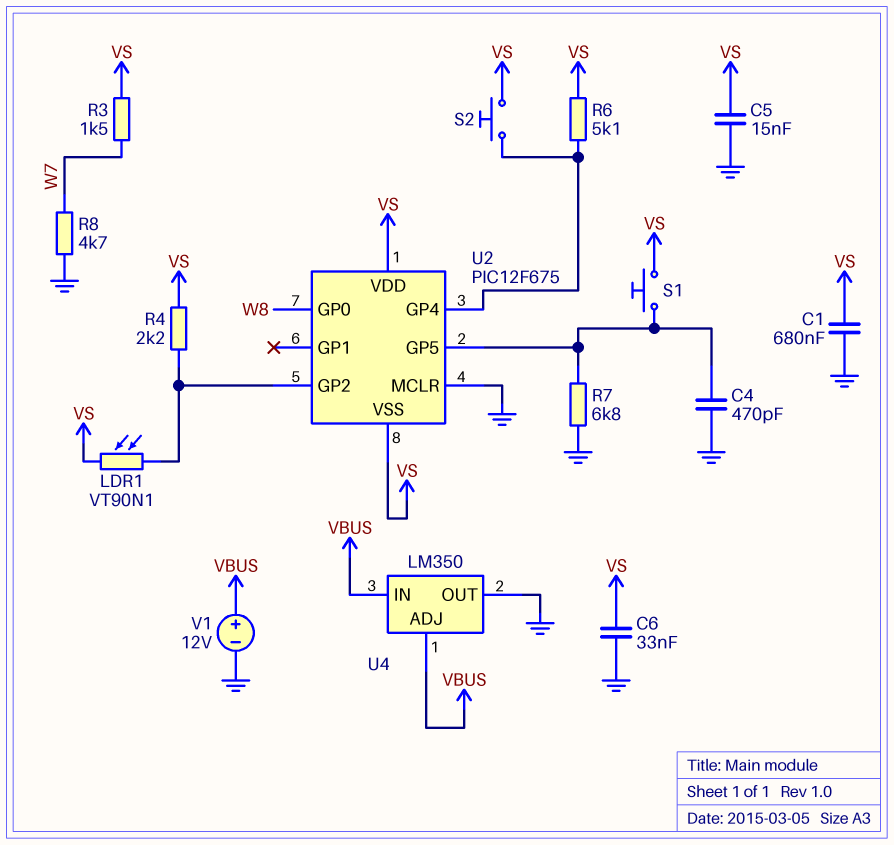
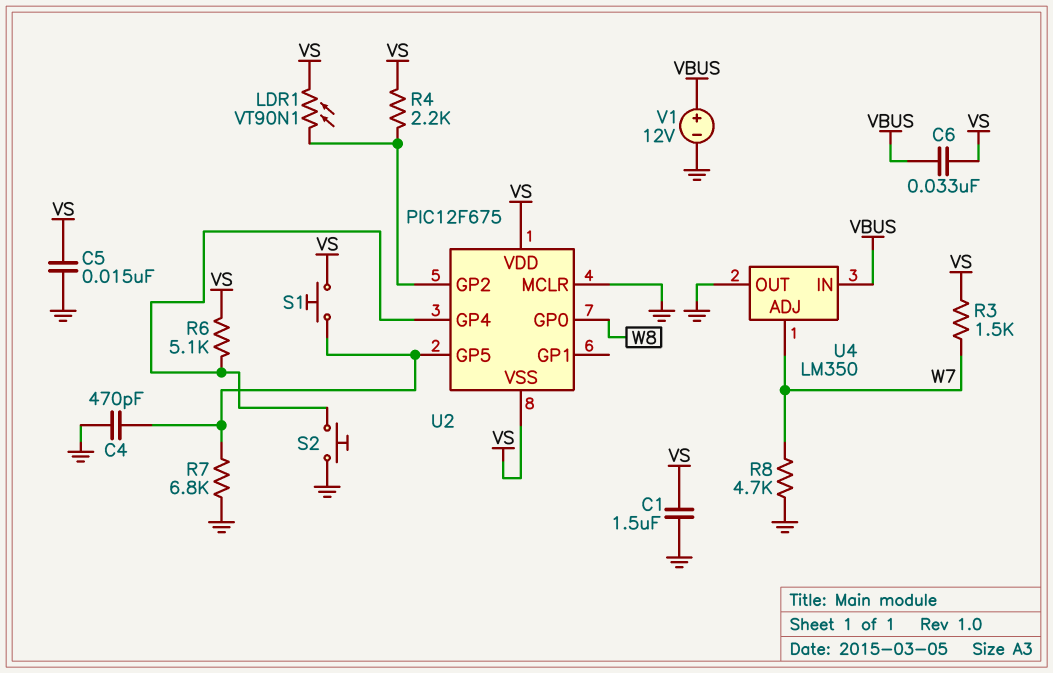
C1: 680nF (GND, VS) -> 1.5uF (GND, VS)
C6: 33nF (GND, VS) -> 33nF (VBUS, VS)
S2: button (U2/GP4, VS) -> button (GND, U2/GP4)
U4 pin ADJ: VBUS -> W7

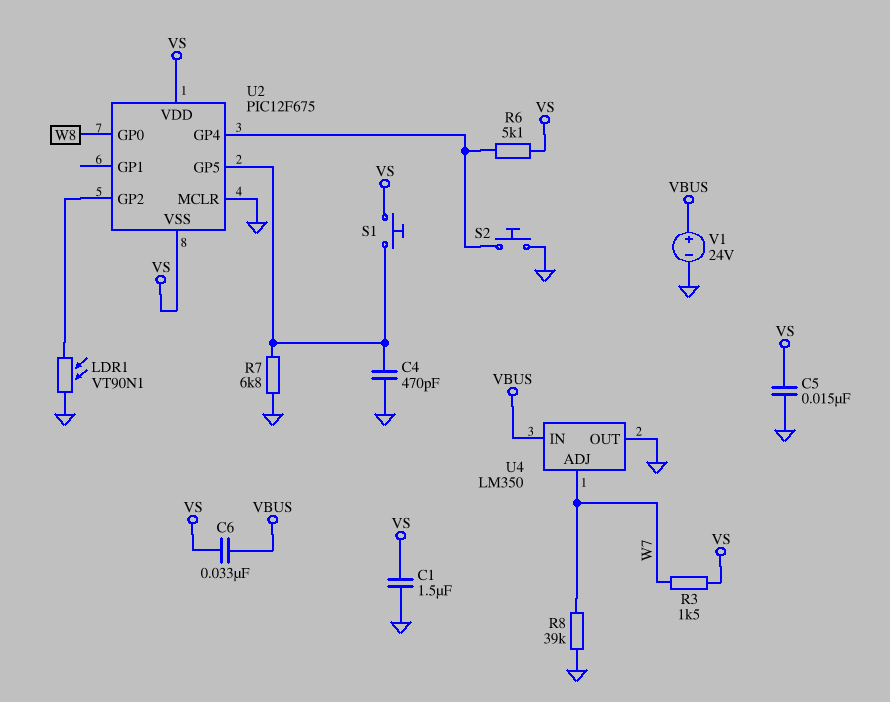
LDR1: VT90N1 (U2/GP2, VS) -> VT90N1 (GND, U2/GP2)
R4: 2.2k (U2/GP2, VS) -> none
R8: 4.7k (GND, W7) -> 39k (GND, W7)
V1: 12V (plus VBUS, minus GND) -> 24V (plus VBUS, minus GND)

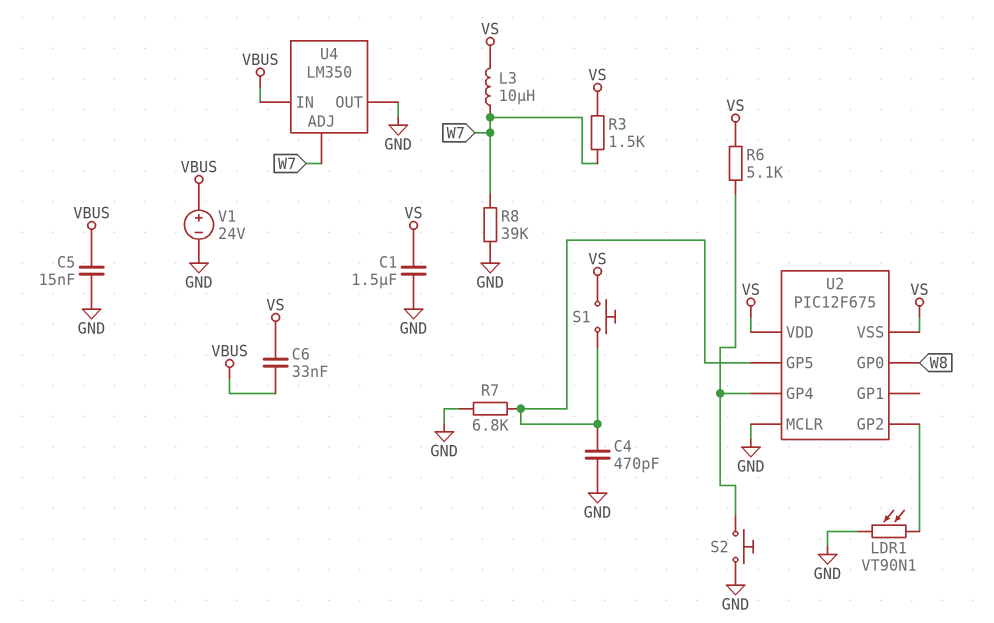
C5: 15nF (GND, VS) -> 15nF (GND, VBUS)
L3: none -> 10uH (VS, W7)

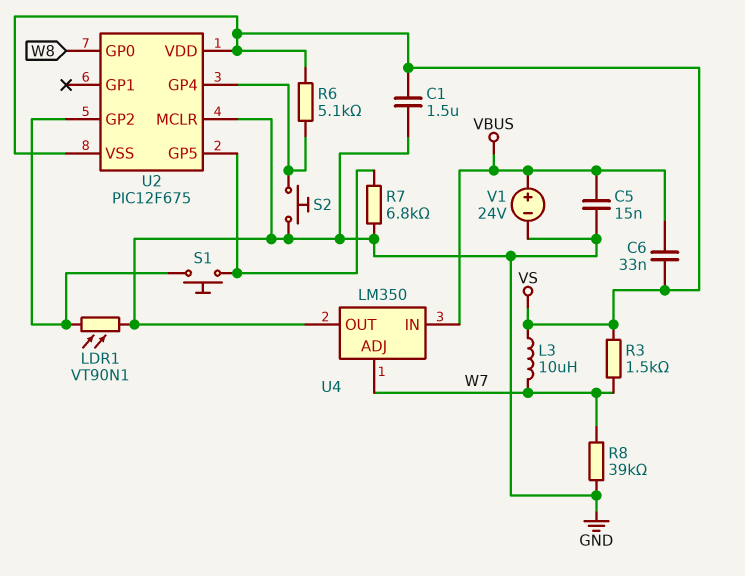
C4: 470pF (GND, U2/GP5) -> none
S1: button (U2/GP5, VS) -> button (U2/GP2, U2/GP5)

